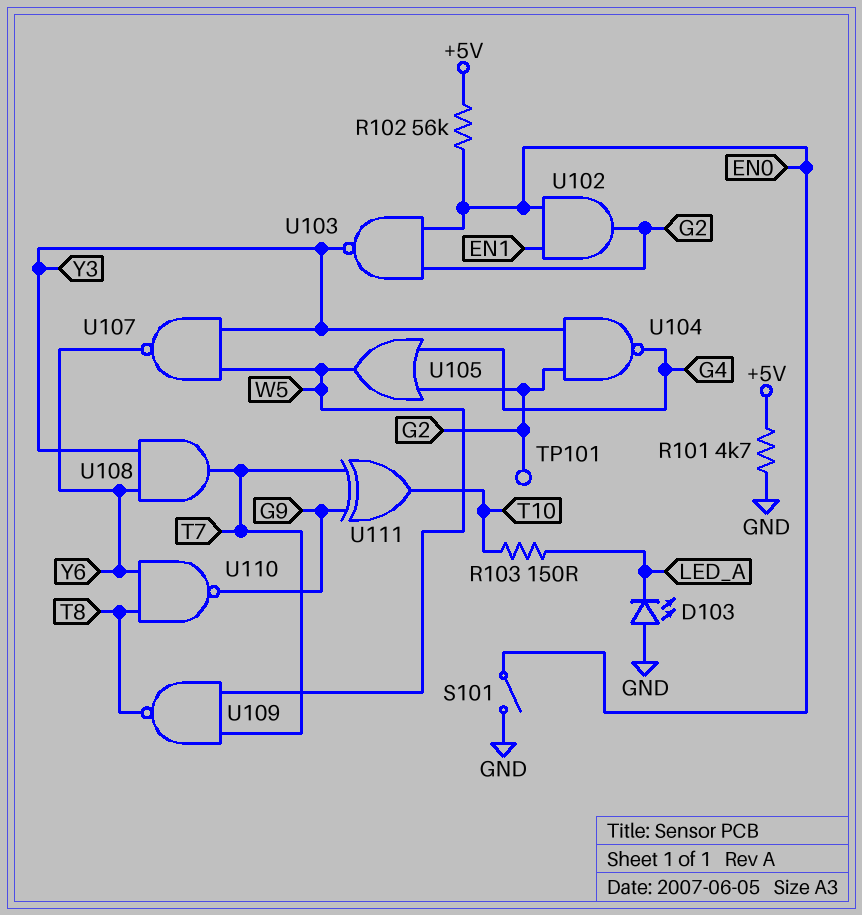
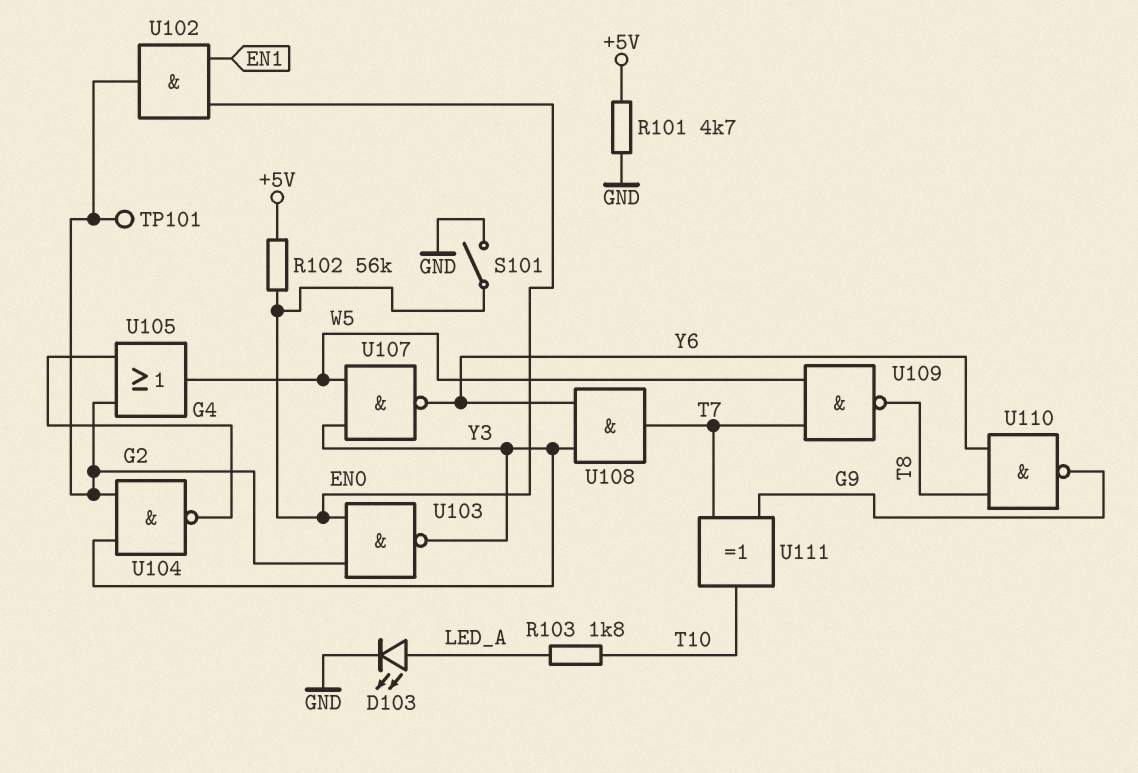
D103: LED (A GND, K LED_A) -> LED (A LED_A, K GND)
R103: 150 (LED_A, T10) -> 1.8k (LED_A, T10)

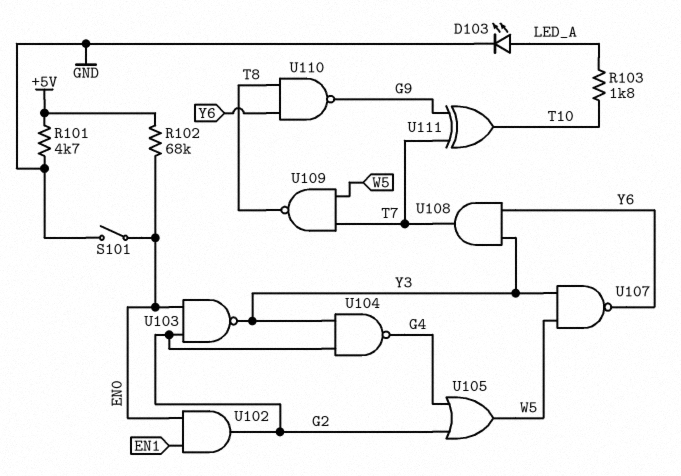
R102: 56k (+5V, EN0) -> 68k (+5V, EN0)
TP101: test point (G2) -> none

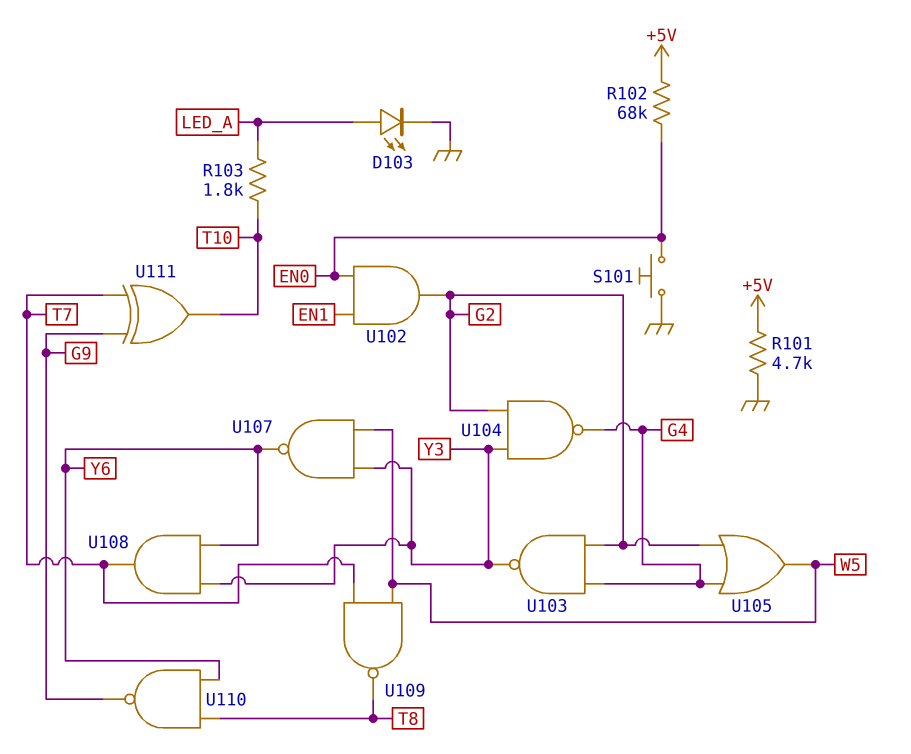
S101: switch (EN0, GND) -> button (EN0, GND)
U103: NAND (in EN0, in G2, out Y3) -> NAND (in G2, in G4, out Y3)

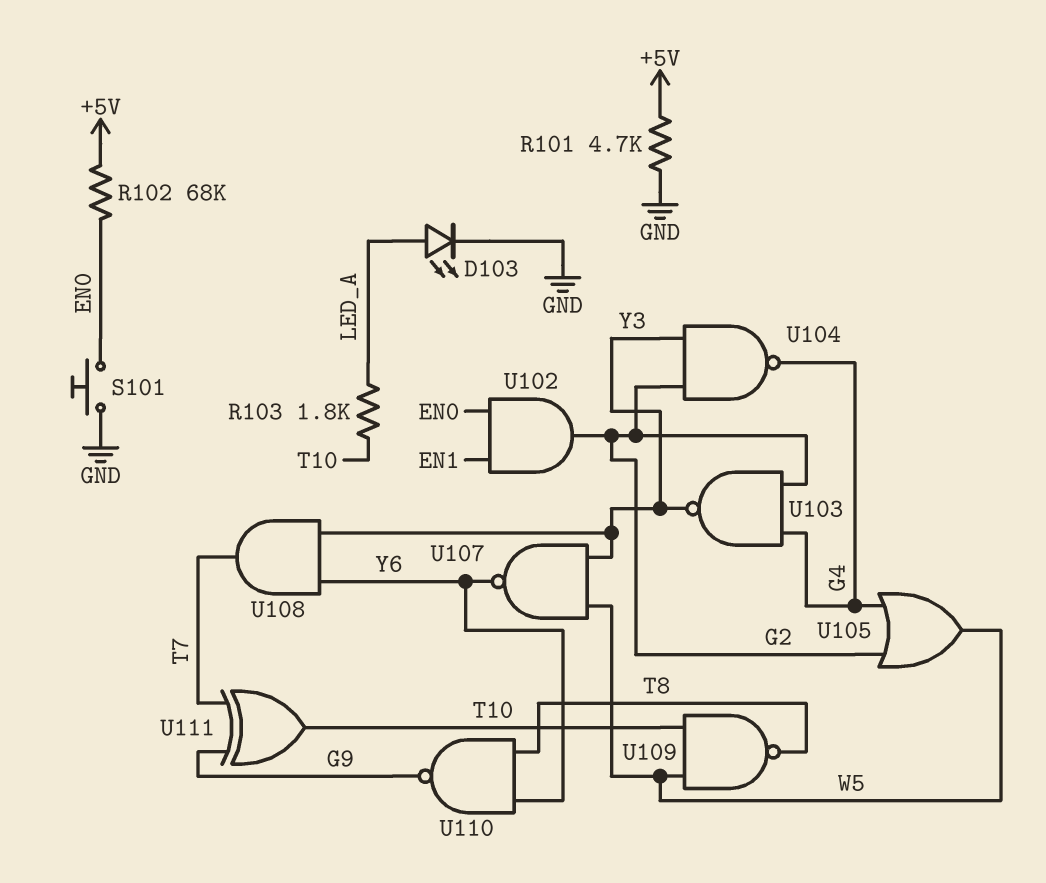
U109: NAND (in T7, in W5, out T8) -> NAND (in T10, in W5, out T8)

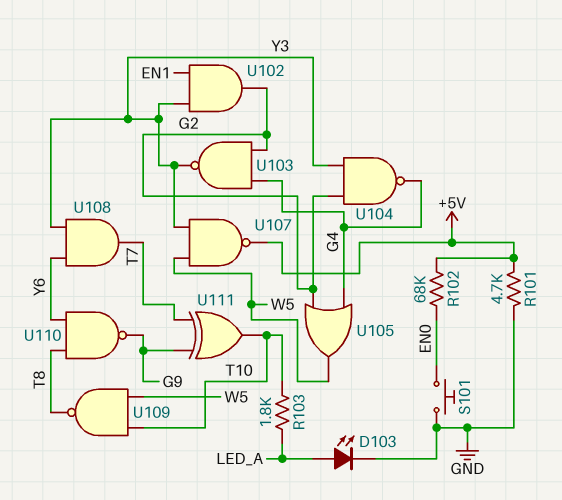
U102: AND (in EN0, in EN1, out G2) -> AND (in EN1, in Y3, out G2)
U107: NAND (in W5, in Y3, out Y6) -> NAND (in W5, in Y3, out +5V)

